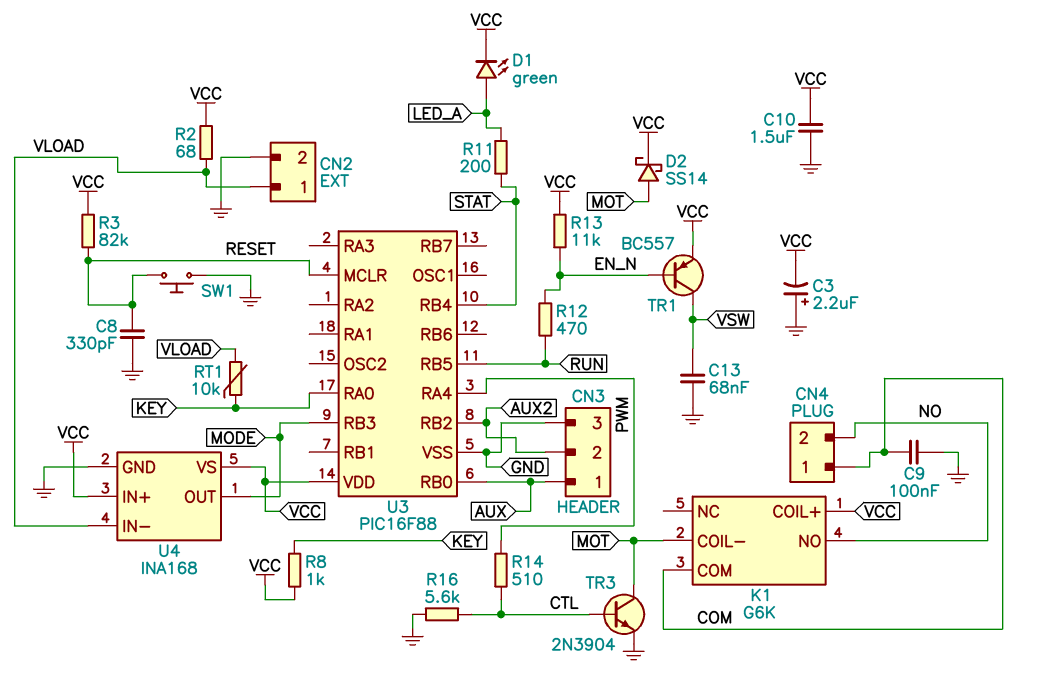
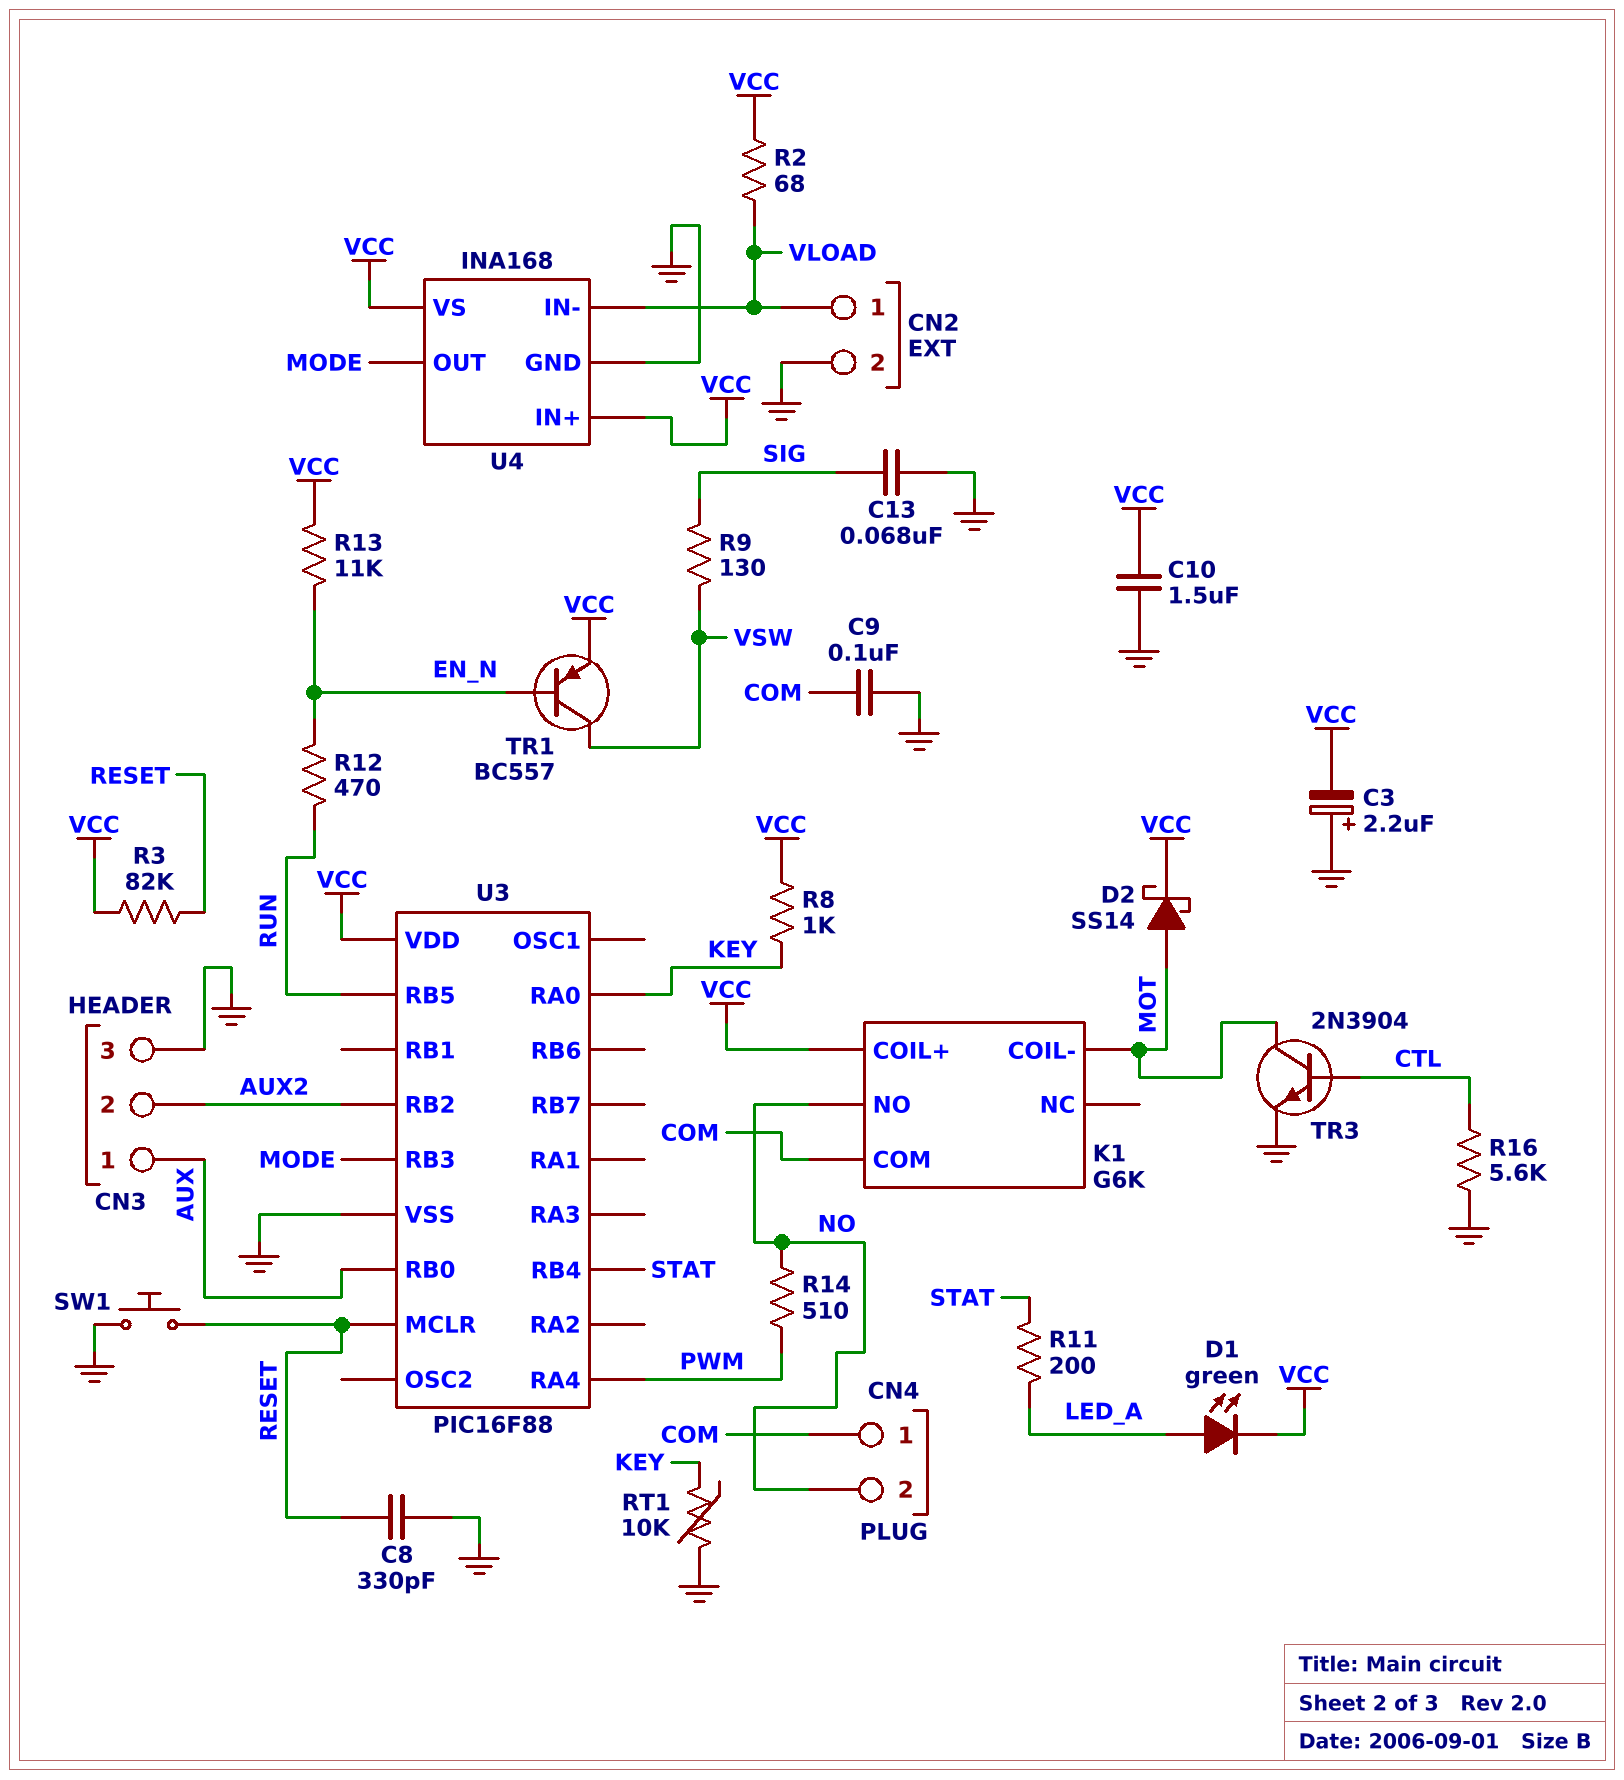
C13: 68nF (GND, VSW) -> 68nF (GND, SIG)
R9: none -> 130 (SIG, VSW)
R14: 510 (CTL, PWM) -> 510 (NO, PWM)
RT1: 10k (KEY, VLOAD) -> 10k (GND, KEY)

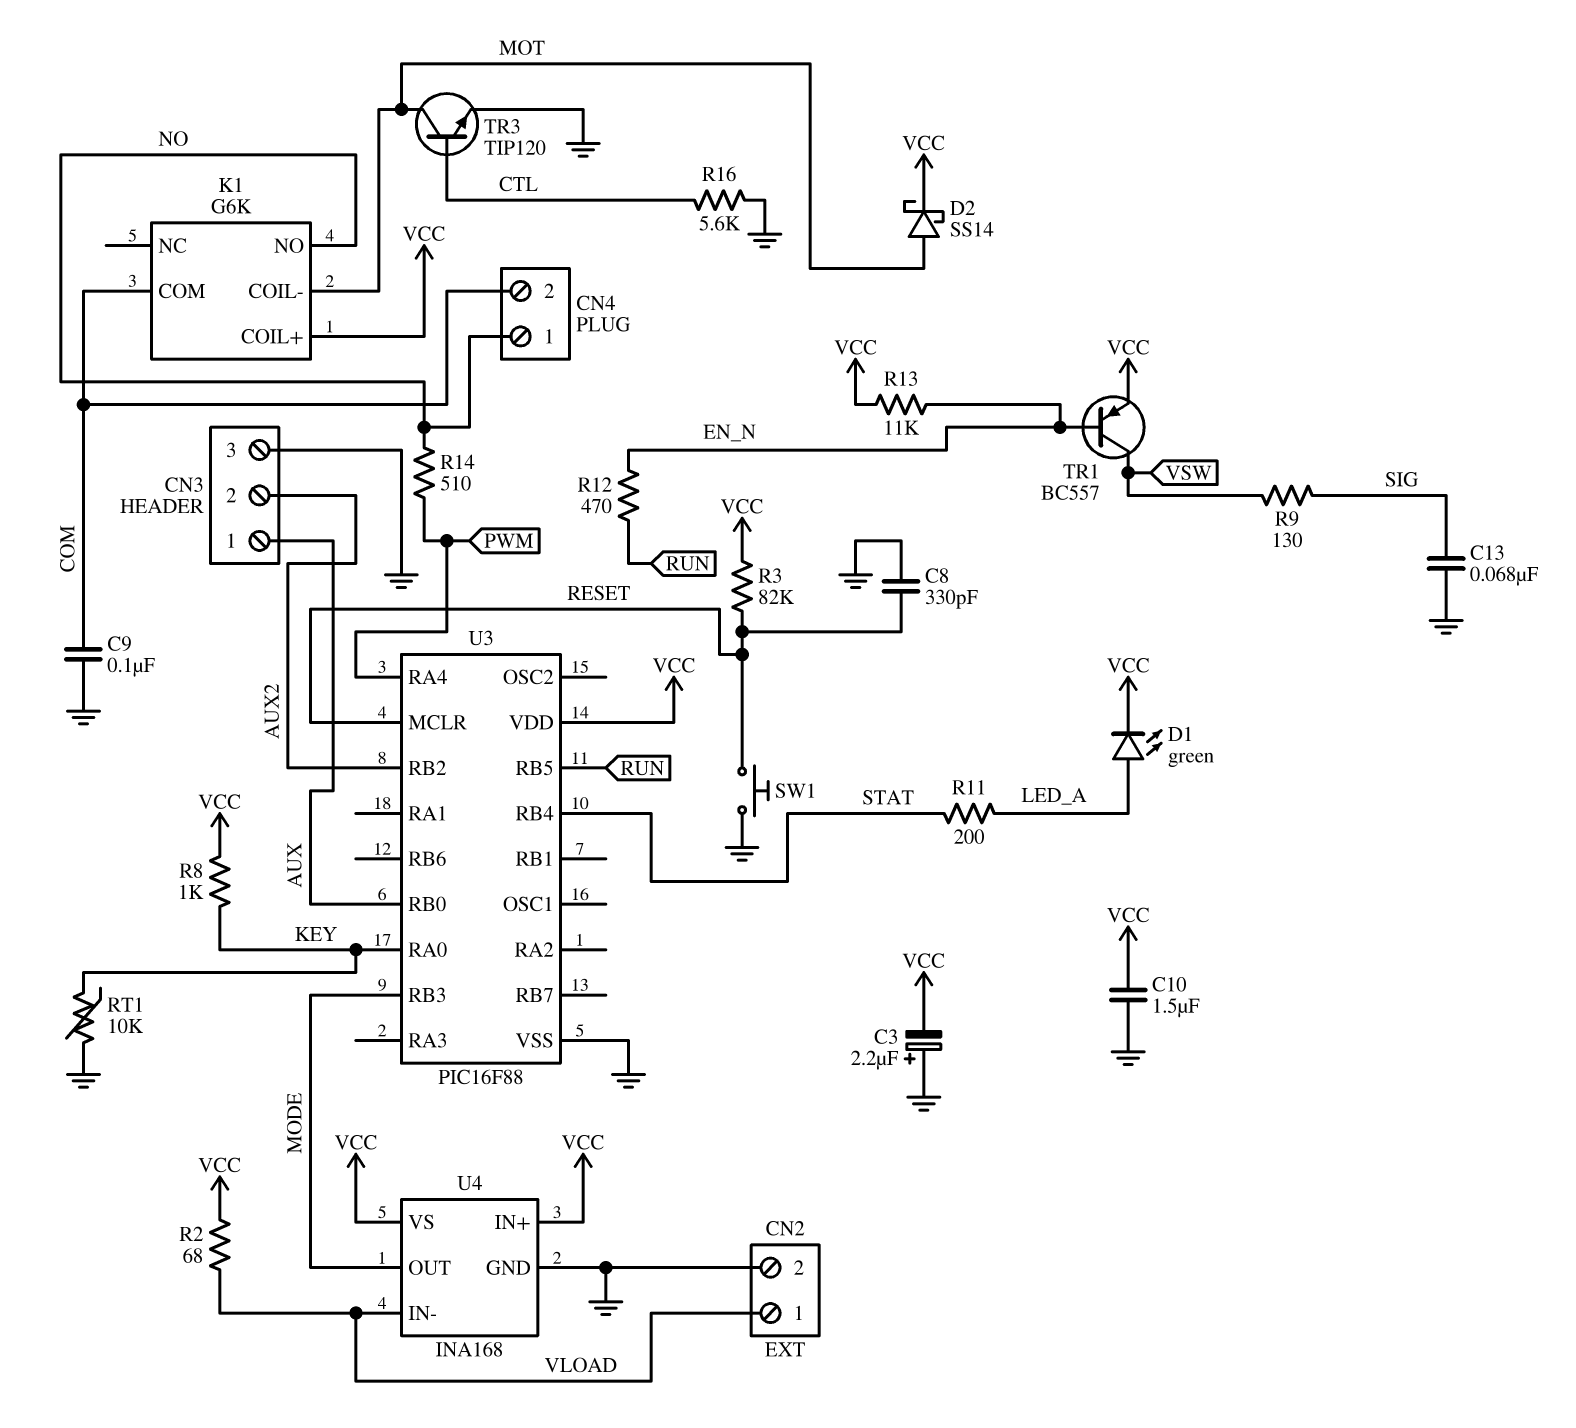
CN4 pin 1: COM -> NO
CN4 pin 2: NO -> COM
TR3: NPN 2N3904 (B CTL, C MOT, E GND) -> NPN TIP120 (B CTL, C MOT, E GND)

